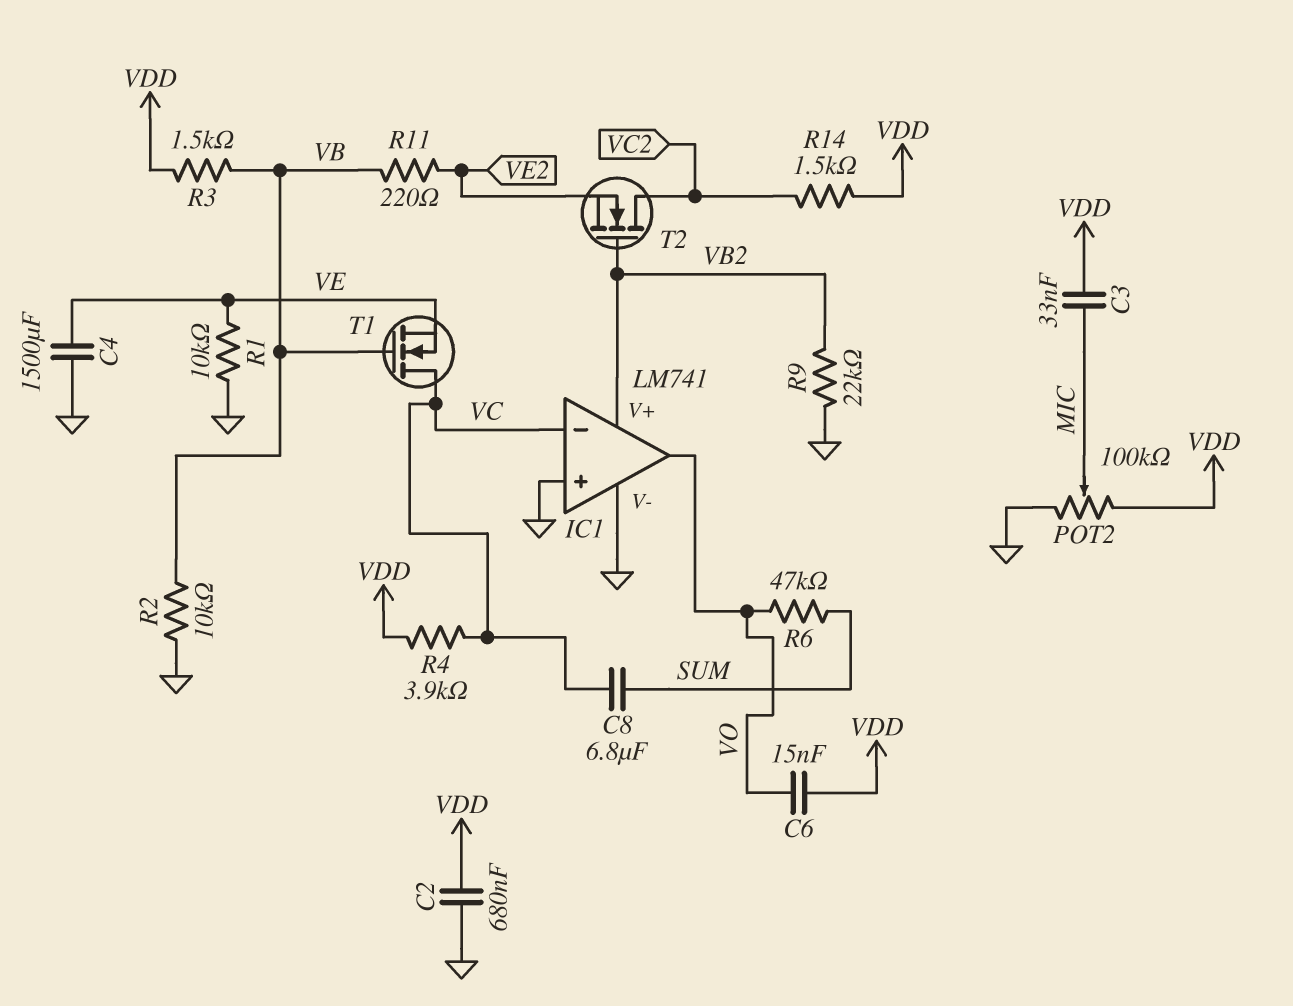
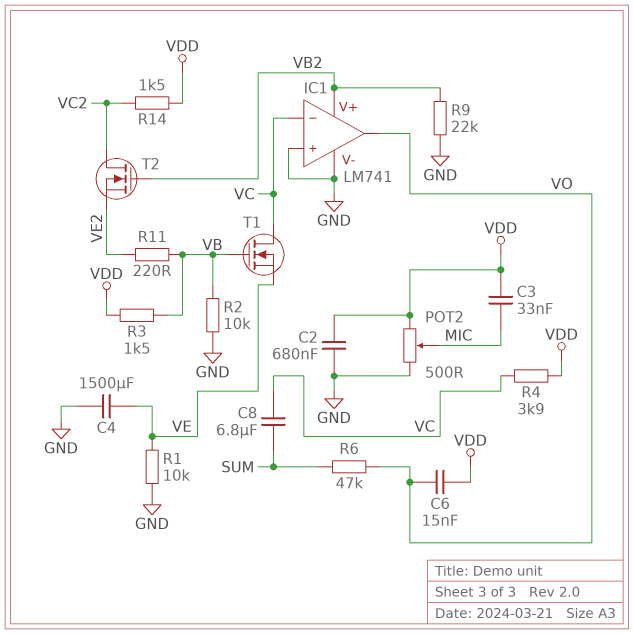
POT2: 100k (GND, VDD, wiper MIC) -> 500 (GND, VDD, wiper MIC)

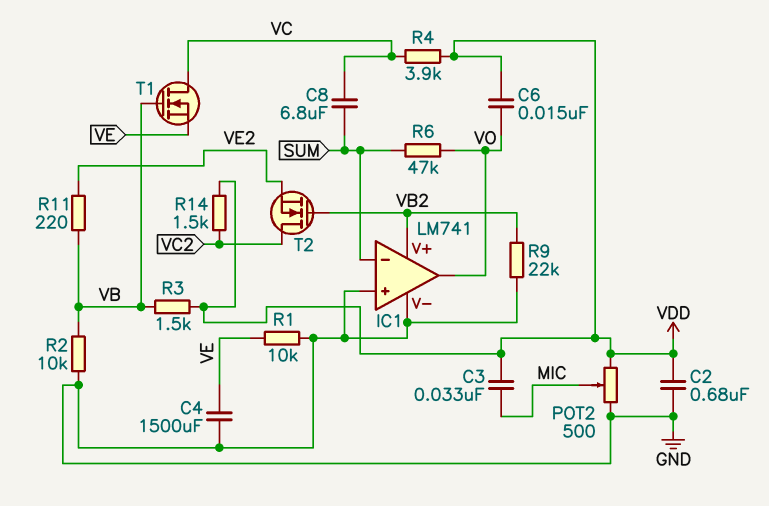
IC1 pin in-: VC -> SUM

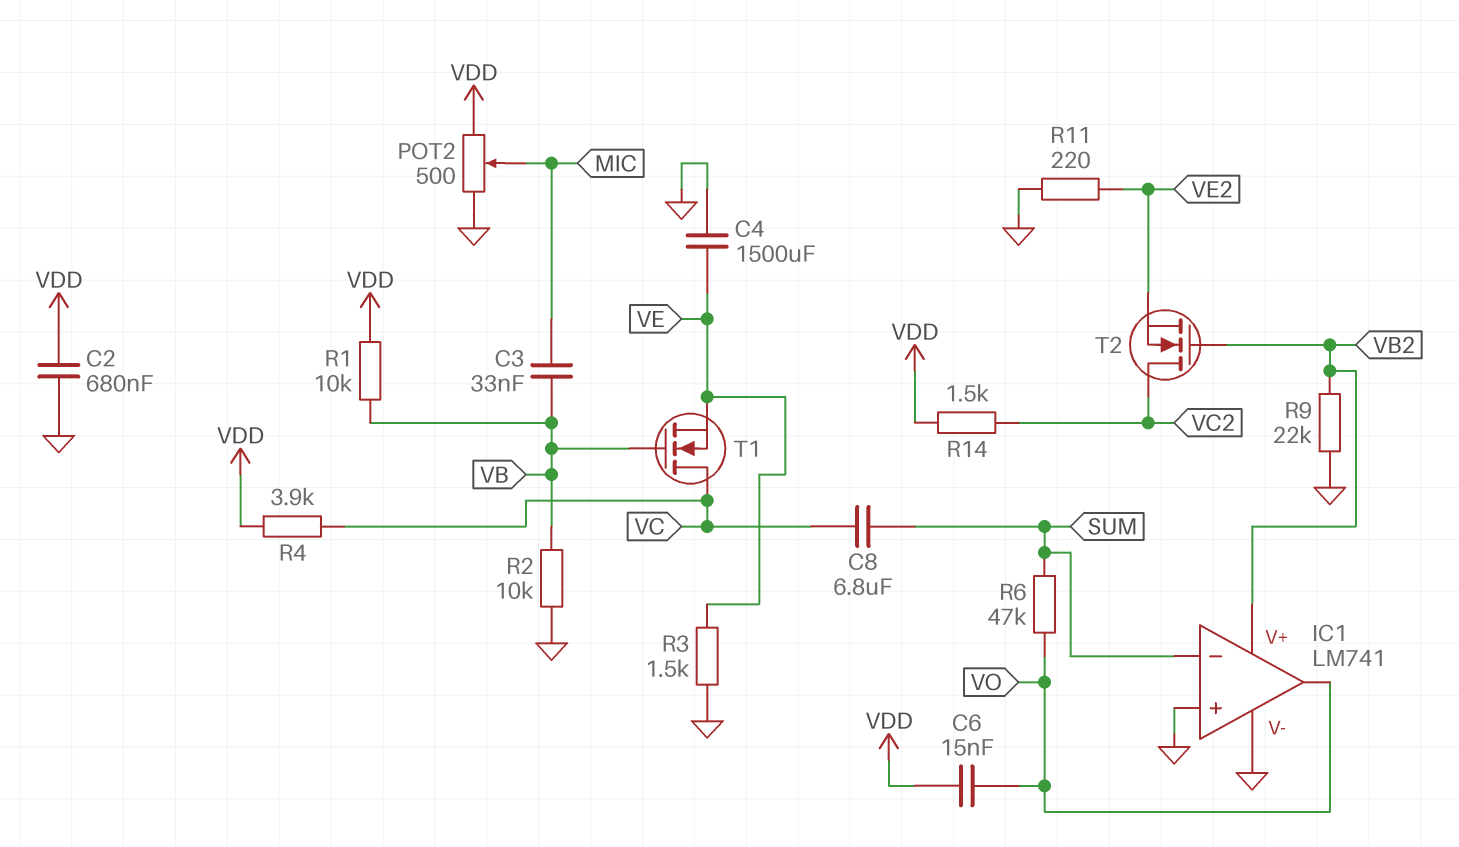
C3: 33nF (MIC, VDD) -> 33nF (MIC, VB)
R1: 10k (GND, VE) -> 10k (VB, VDD)
R3: 1.5k (VB, VDD) -> 1.5k (GND, VE)
R11: 220 (VB, VE2) -> 220 (GND, VE2)

